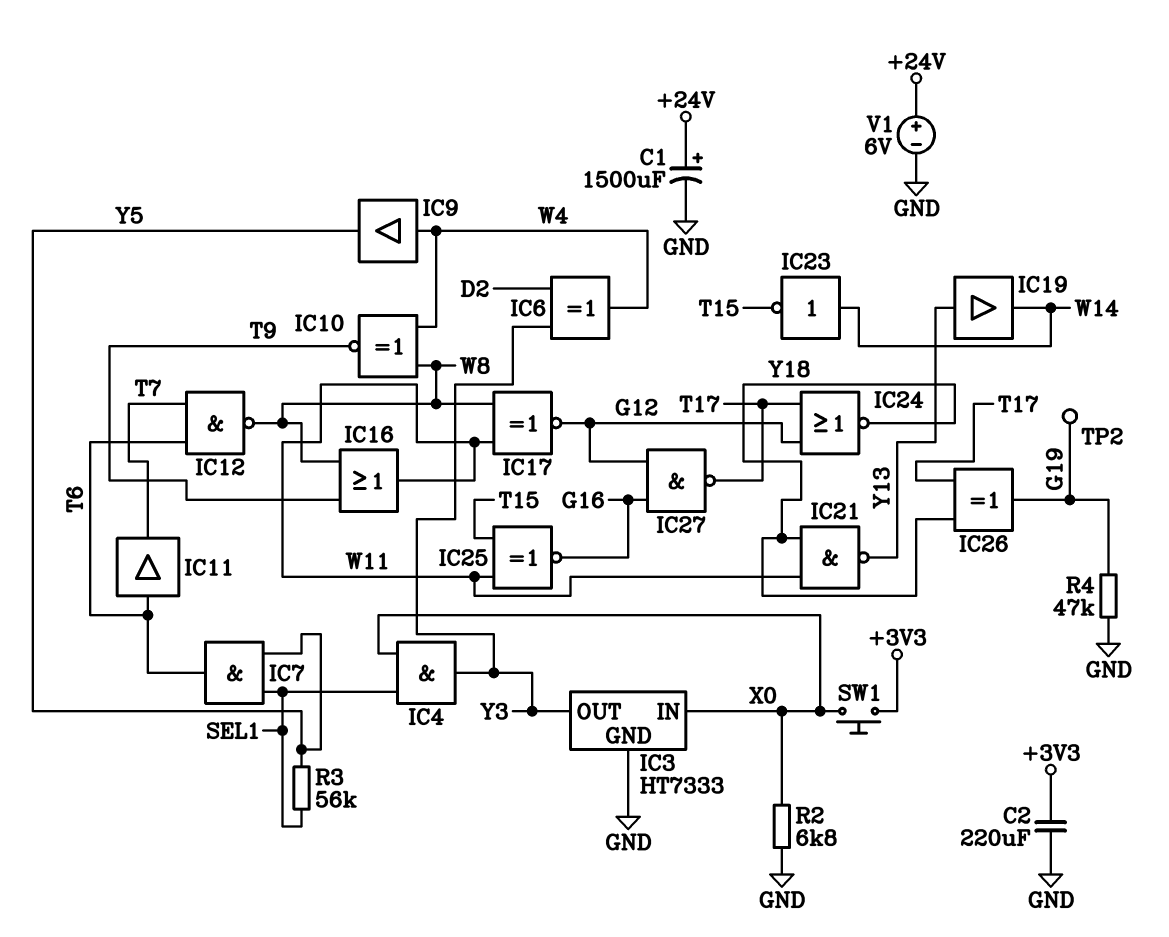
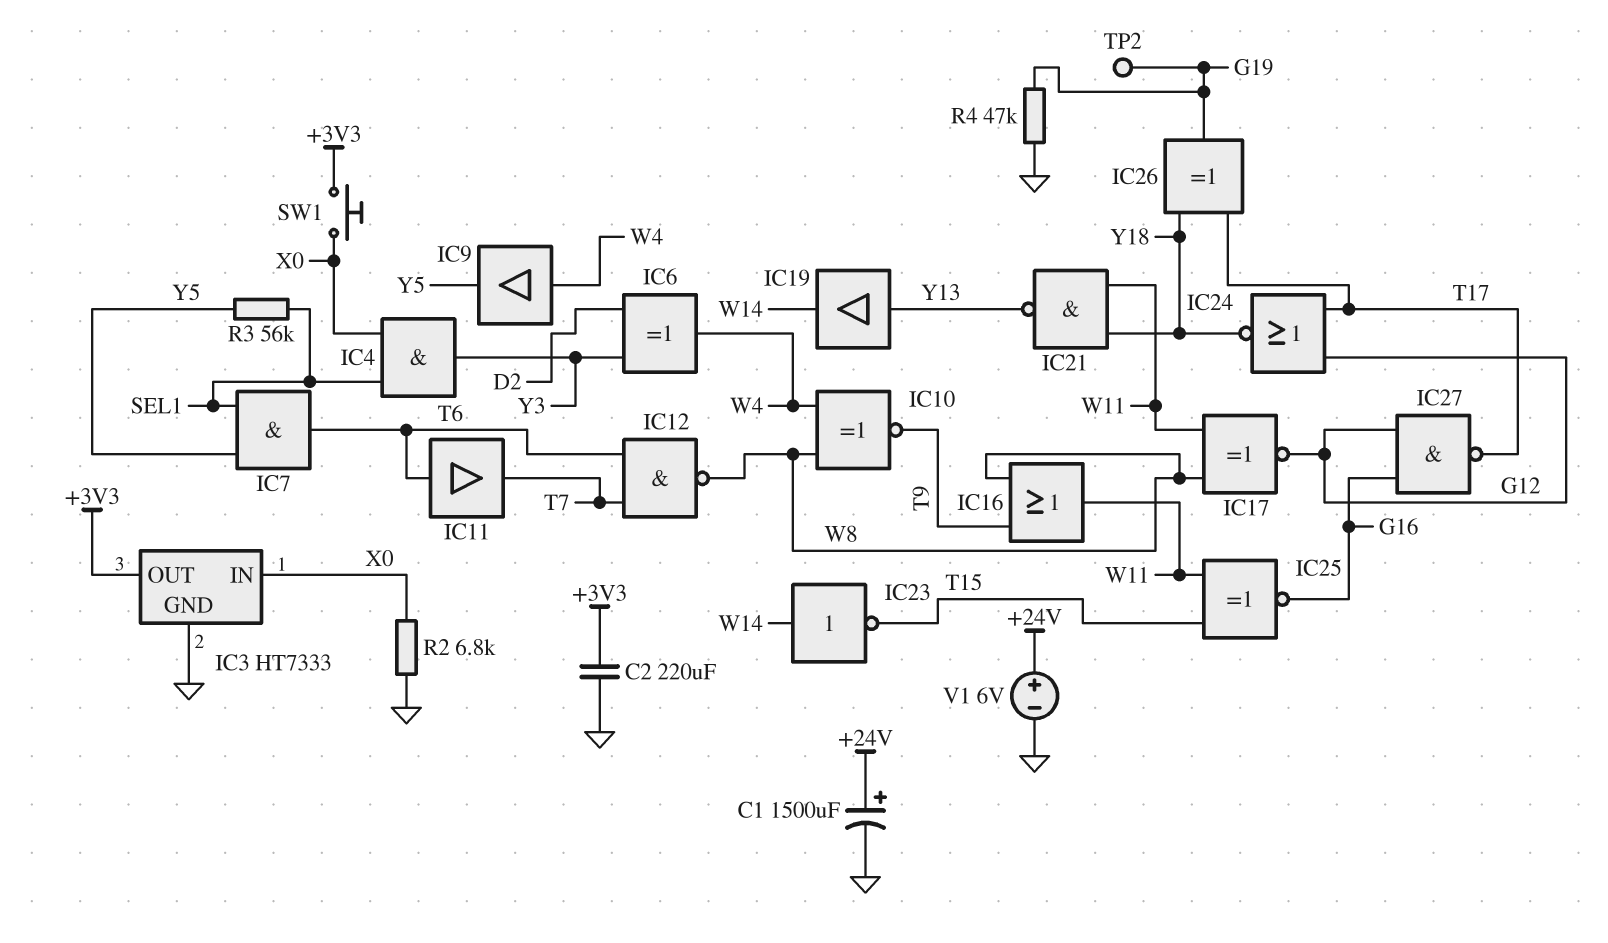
IC3 pin OUT: Y3 -> +3V3

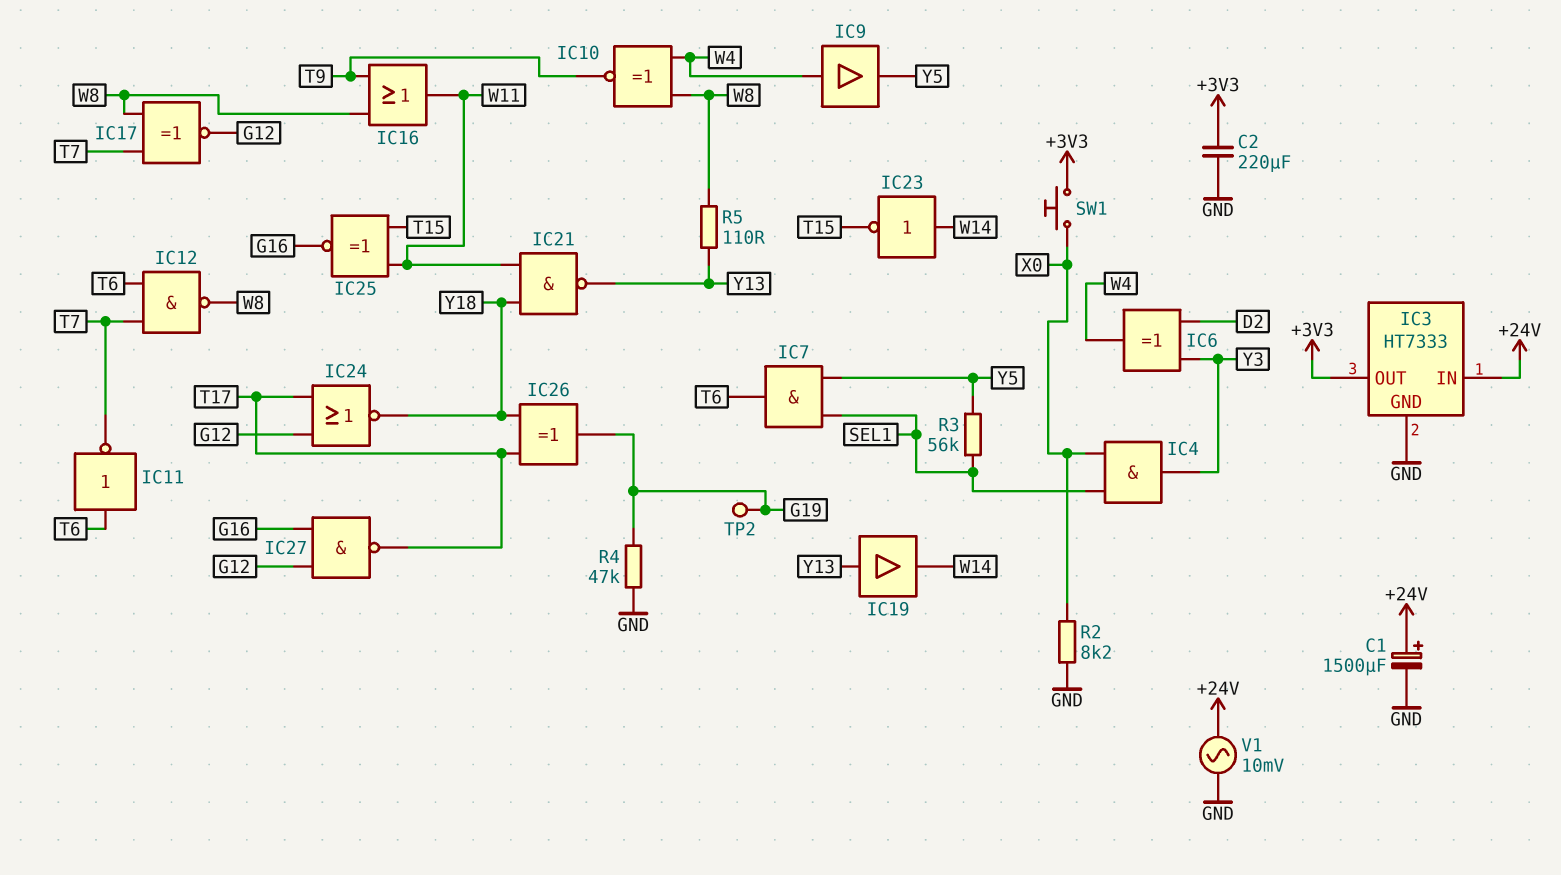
IC3 pin IN: X0 -> +24V
IC11: buffer (in T6, out T7) -> NOT (in T6, out T7)
IC17: XNOR (in W8, in W11, out G12) -> XNOR (in T7, in W8, out G12)
R2: 6.8k (GND, X0) -> 8.2k (GND, X0)
R5: none -> 110 (W8, Y13)
V1: 6V (plus +24V, minus GND) -> AC 10mV (+24V, GND)

